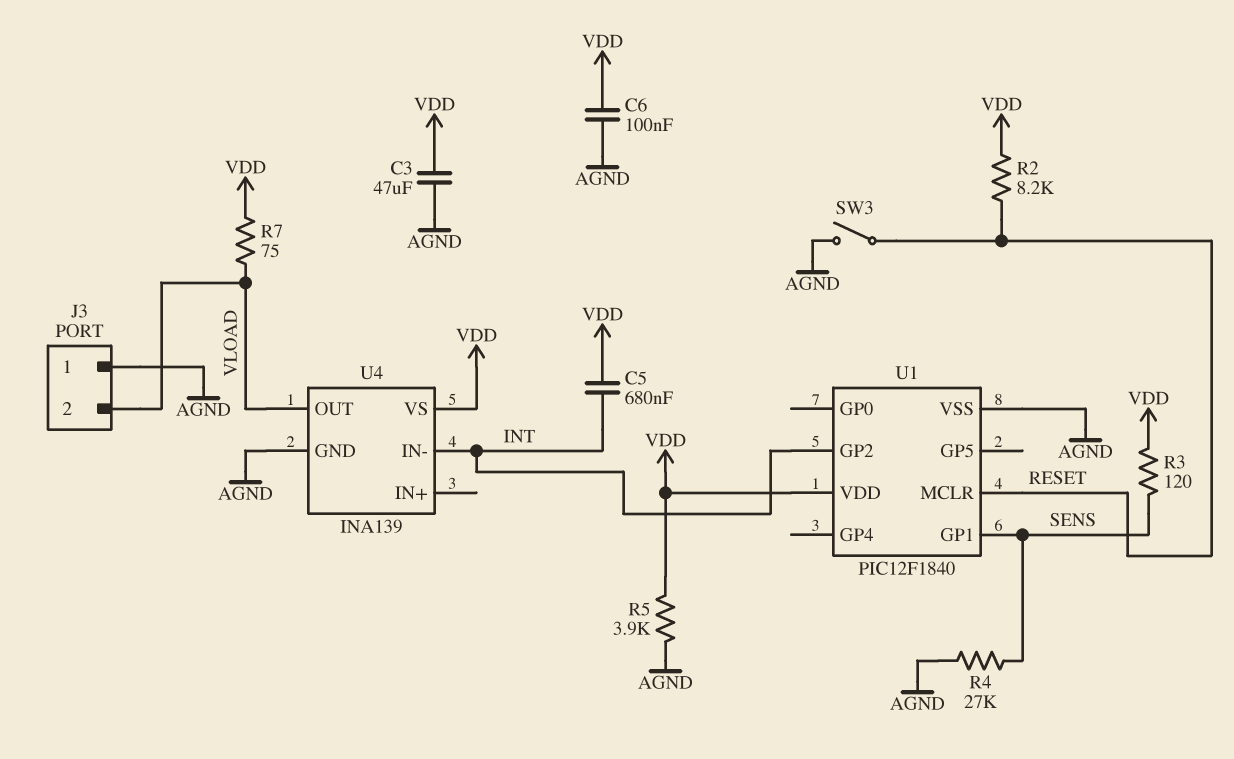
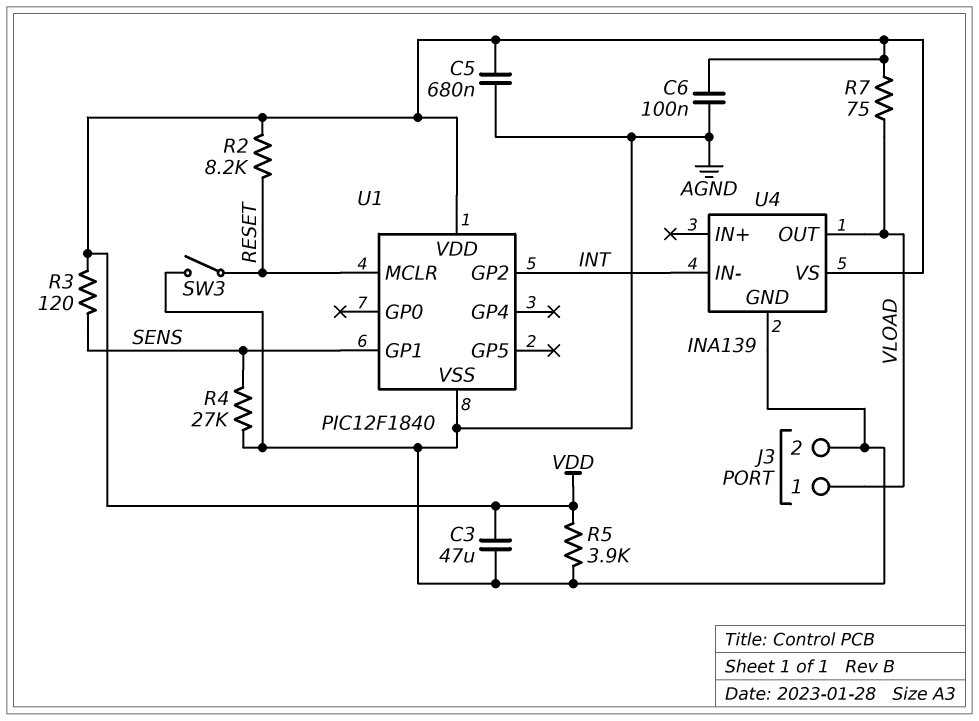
C5: 680nF (INT, VDD) -> 680nF (AGND, VDD)
J3 pin 1: AGND -> VLOAD
J3 pin 2: VLOAD -> AGND

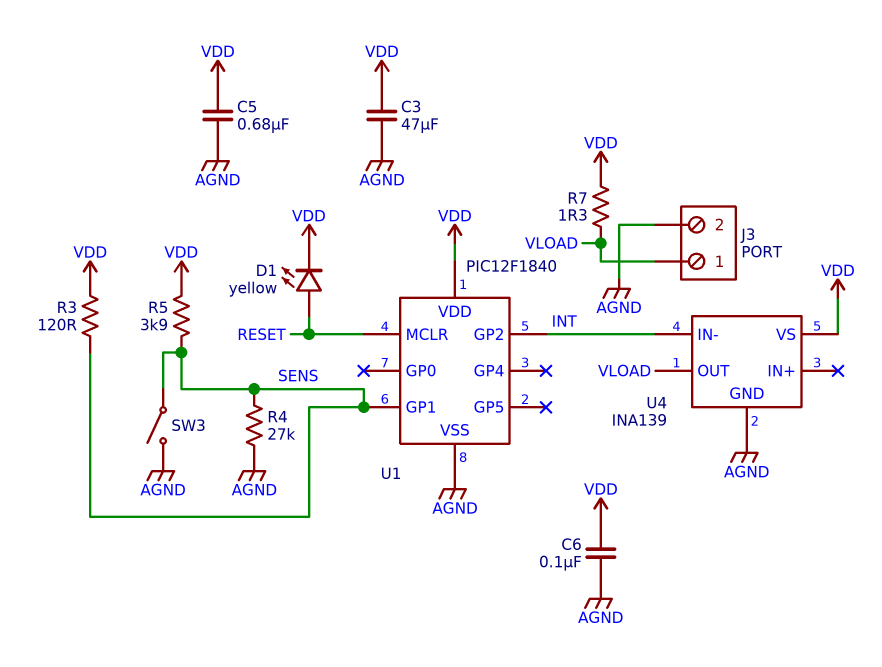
D1: none -> LED yellow (A RESET, K VDD)
R2: 8.2k (RESET, VDD) -> none
R5: 3.9k (AGND, VDD) -> 3.9k (SENS, VDD)
R7: 75 (VDD, VLOAD) -> 1.3 (VDD, VLOAD)
SW3: switch (AGND, RESET) -> switch (AGND, SENS)

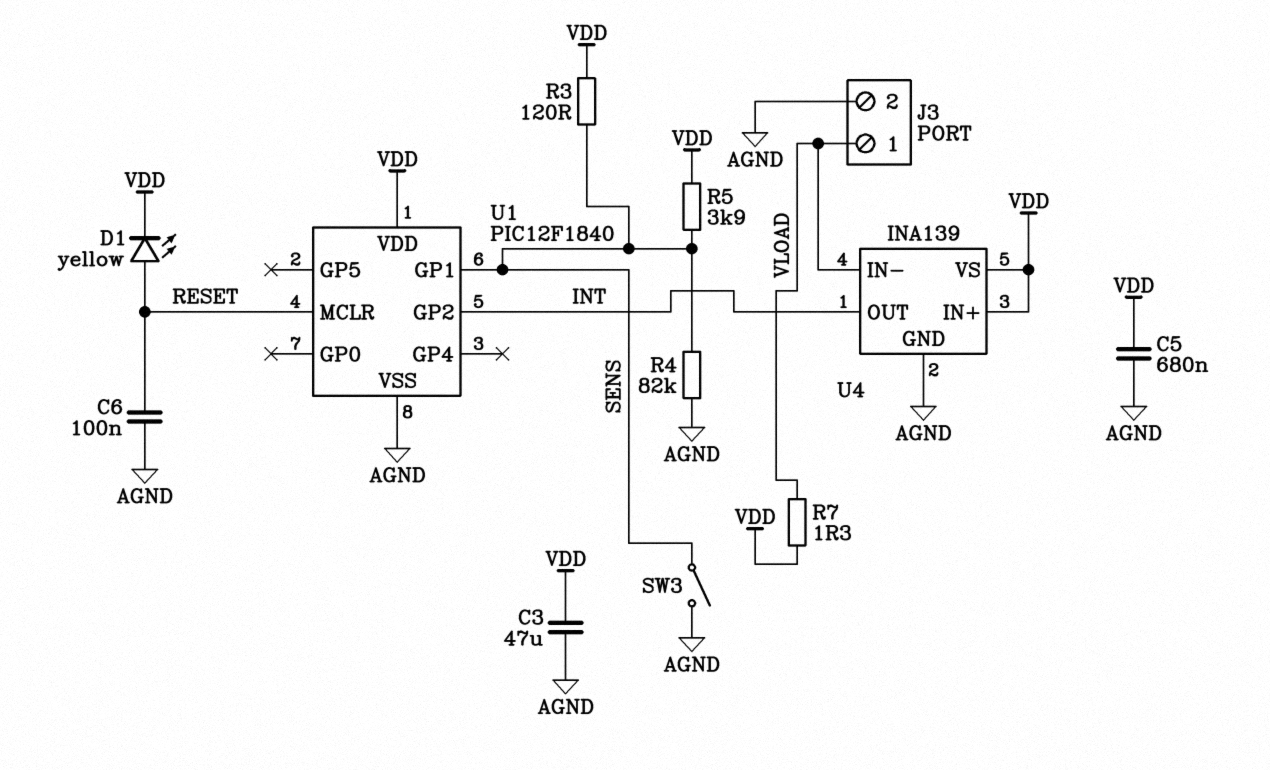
C6: 100nF (AGND, VDD) -> 100nF (AGND, RESET)
R4: 27k (AGND, SENS) -> 82k (AGND, SENS)
U4 pin IN+: none -> VDD
U4 pin IN-: INT -> VLOAD
U4 pin OUT: VLOAD -> INT

